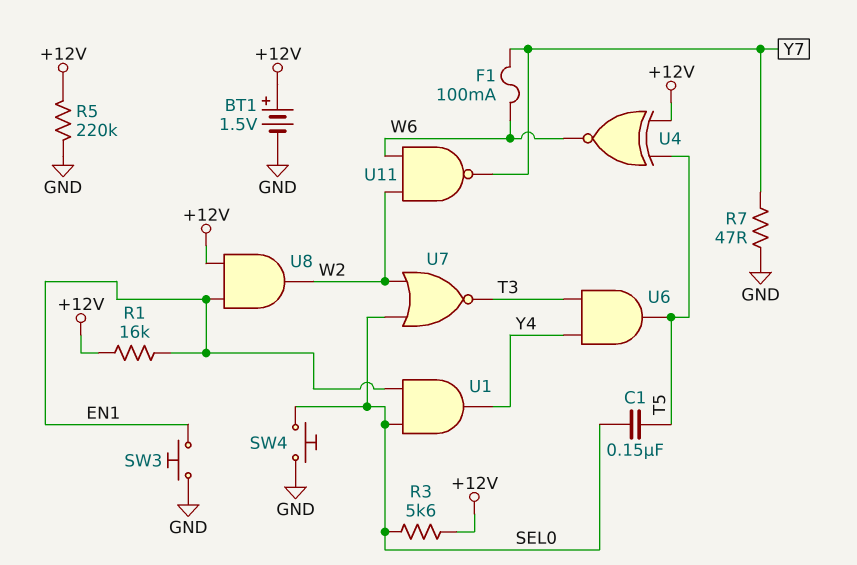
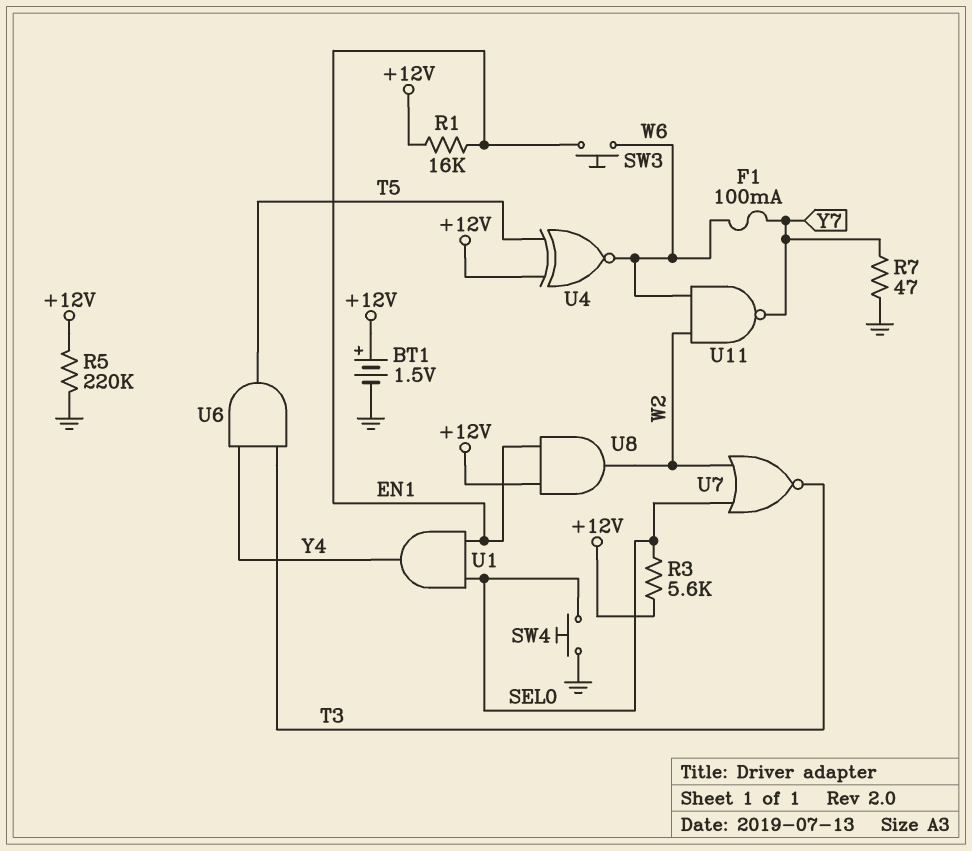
C1: 150nF (SEL0, T5) -> none
SW3: button (EN1, GND) -> button (EN1, W6)

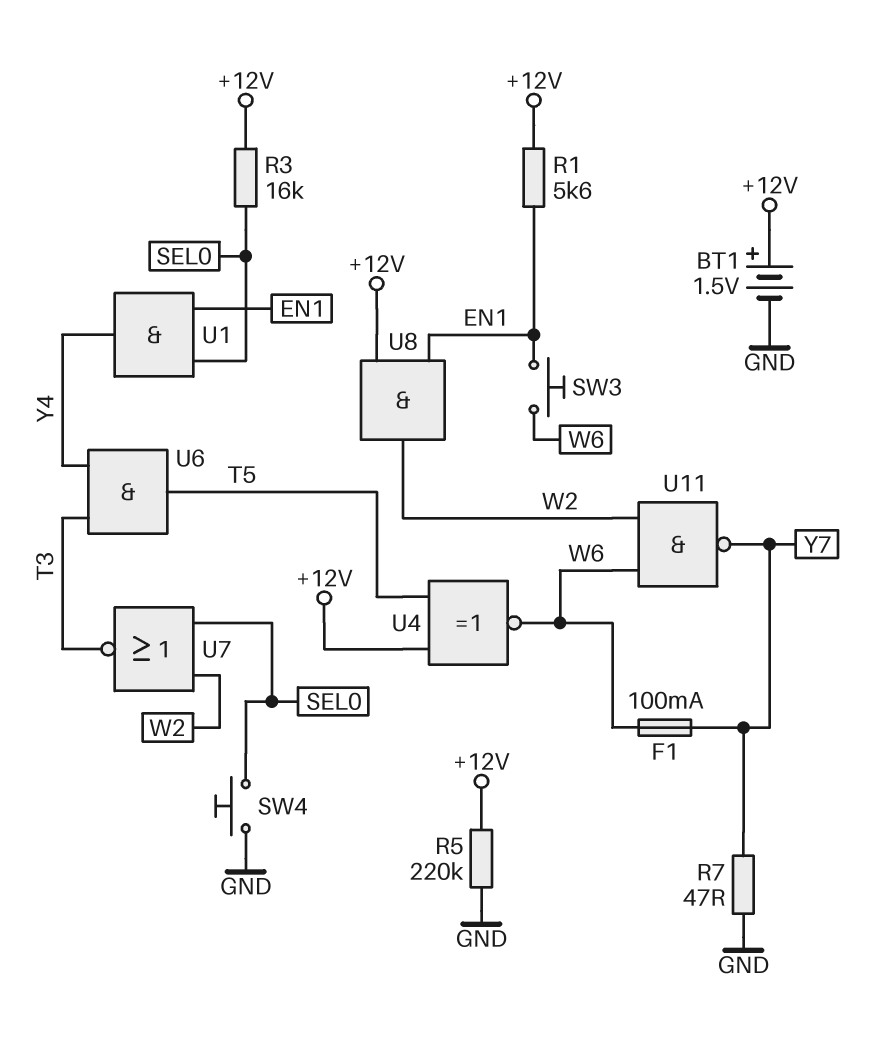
R1: 16k (+12V, EN1) -> 5.6k (+12V, EN1)
R3: 5.6k (+12V, SEL0) -> 16k (+12V, SEL0)

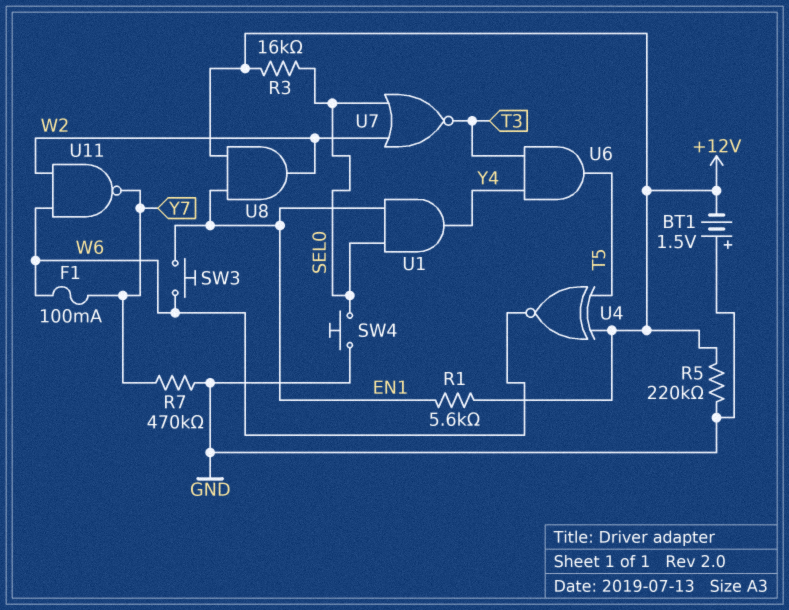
BT1: 1.5V (plus +12V, minus GND) -> 1.5V (plus GND, minus +12V)
R7: 47 (GND, Y7) -> 470k (GND, Y7)

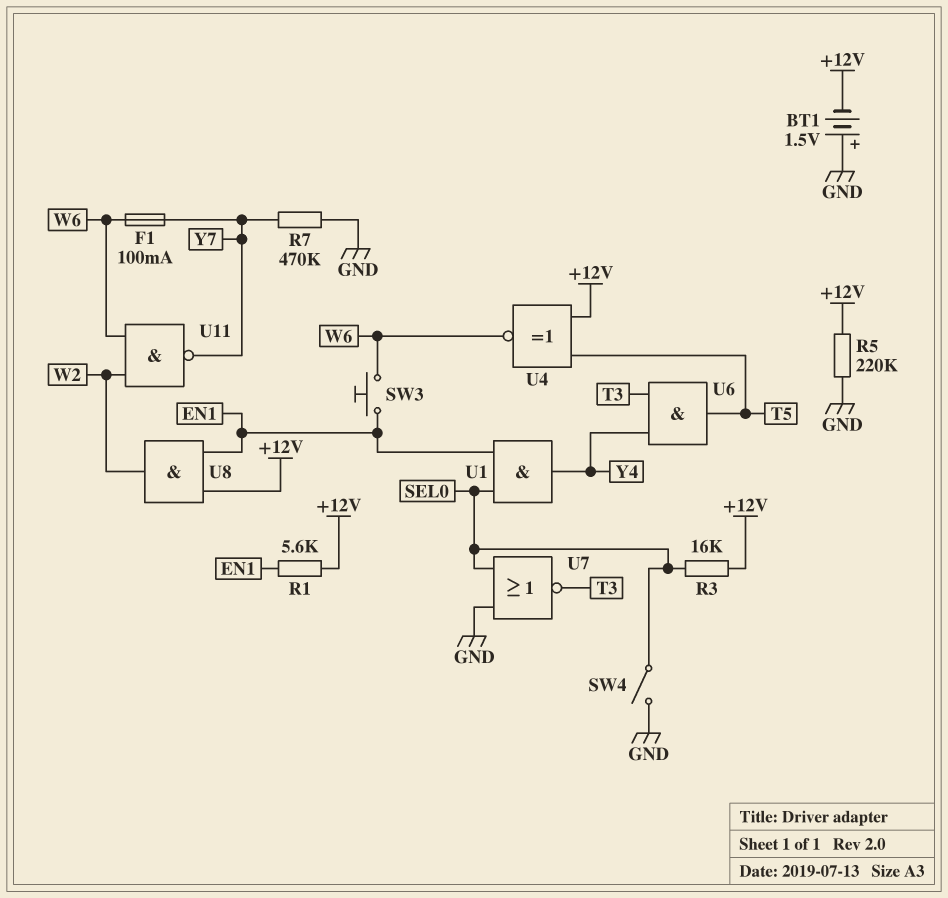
SW4: button (GND, SEL0) -> switch (GND, SEL0)
U7: NOR (in SEL0, in W2, out T3) -> NOR (in GND, in SEL0, out T3)

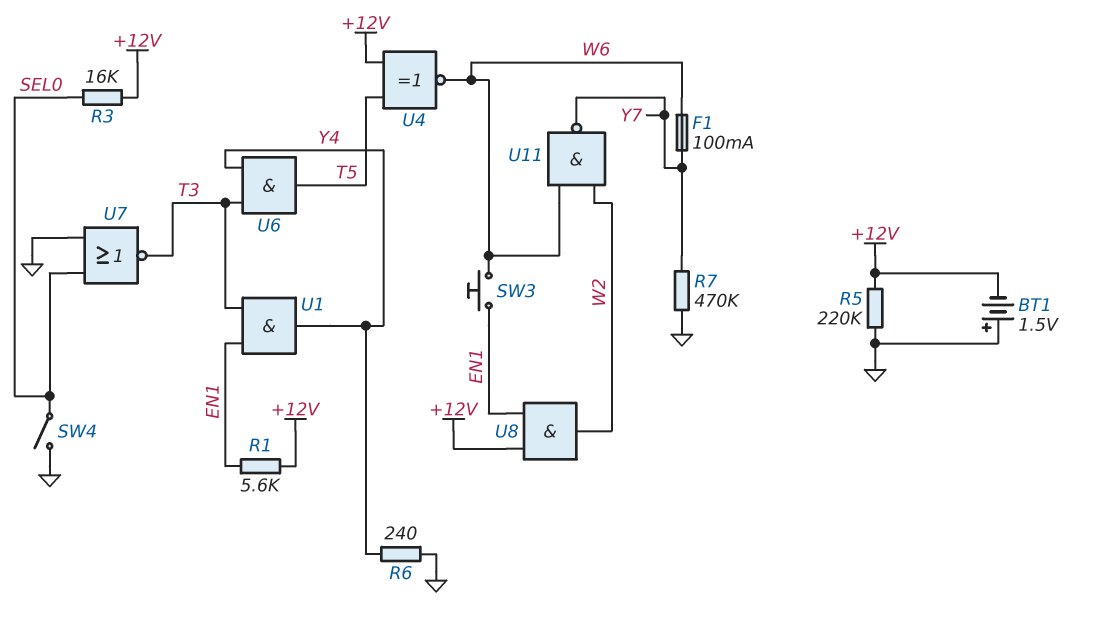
R6: none -> 240 (GND, Y4)
U1: AND (in EN1, in SEL0, out Y4) -> AND (in EN1, in T3, out Y4)

